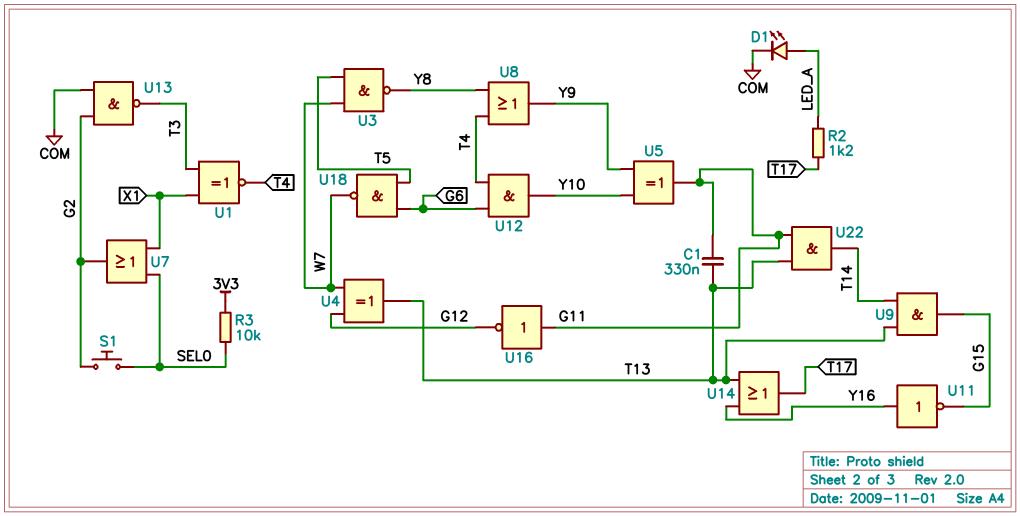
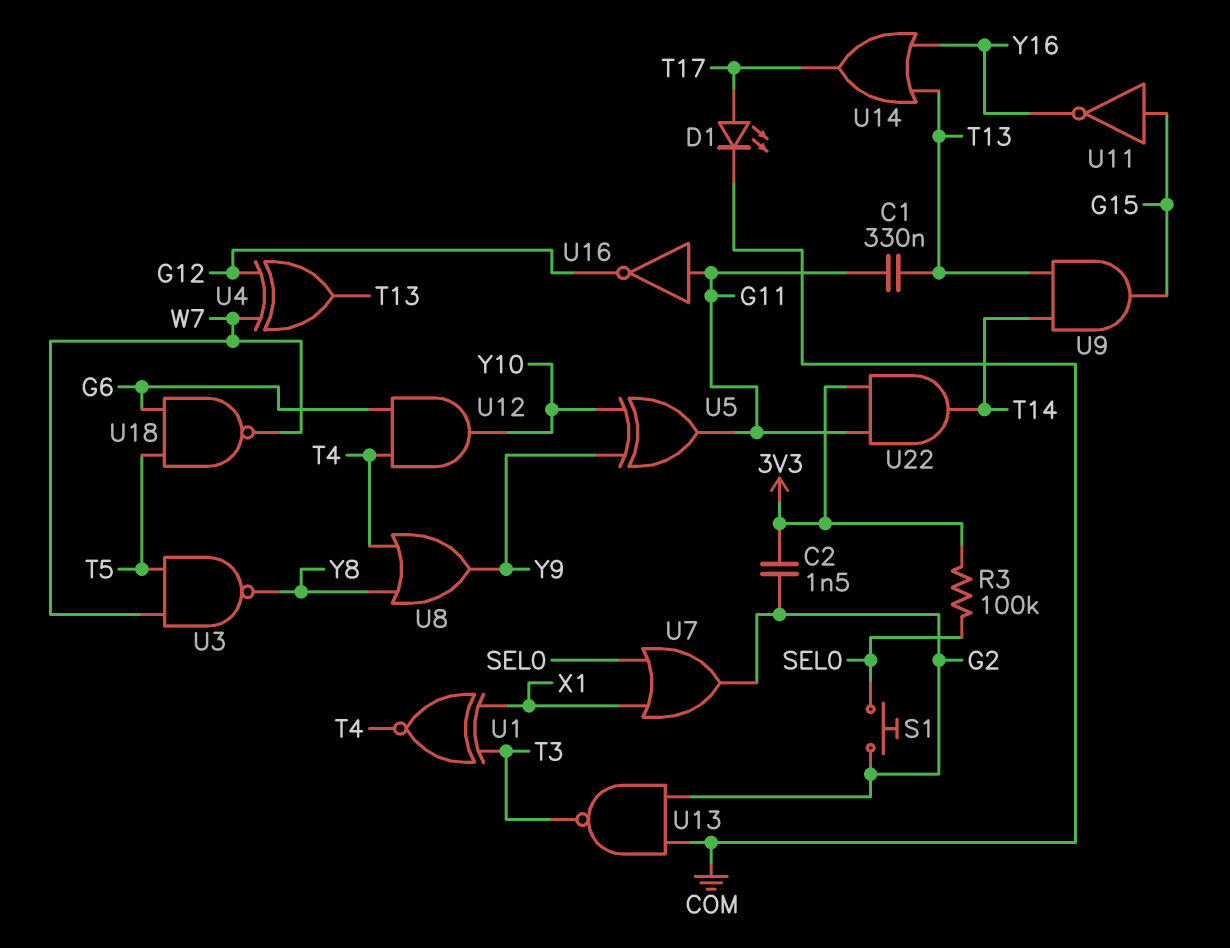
C2: none -> 1.5nF (3V3, G2)
D1: LED (A LED_A, K COM) -> LED (A T17, K COM)
R2: 1.2k (LED_A, T17) -> none
R3: 10k (3V3, SEL0) -> 100k (3V3, SEL0)
U11: NOT (in Y16, out G15) -> NOT (in G15, out Y16)
U22: AND (in G11, in T13, out T14) -> AND (in 3V3, in G11, out T14)

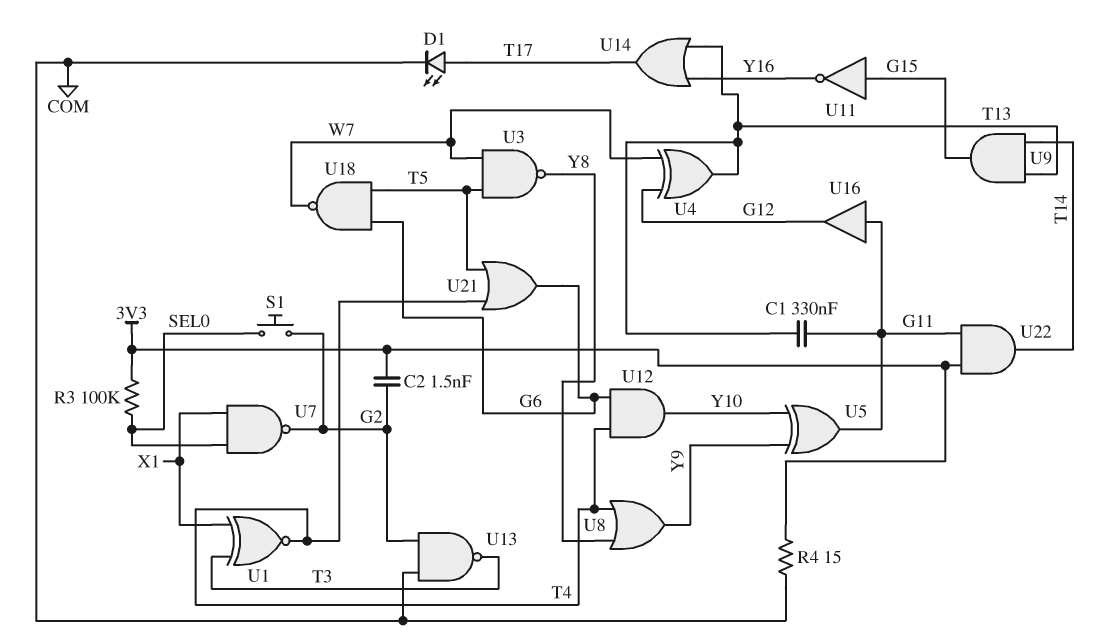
R4: none -> 15 (3V3, COM)
U7: OR (in SEL0, in X1, out G2) -> NAND (in SEL0, in X1, out G2)
U16: NOT (in G11, out G12) -> buffer (in G11, out G12)
U21: none -> OR (in T4, in T5, out G6)

